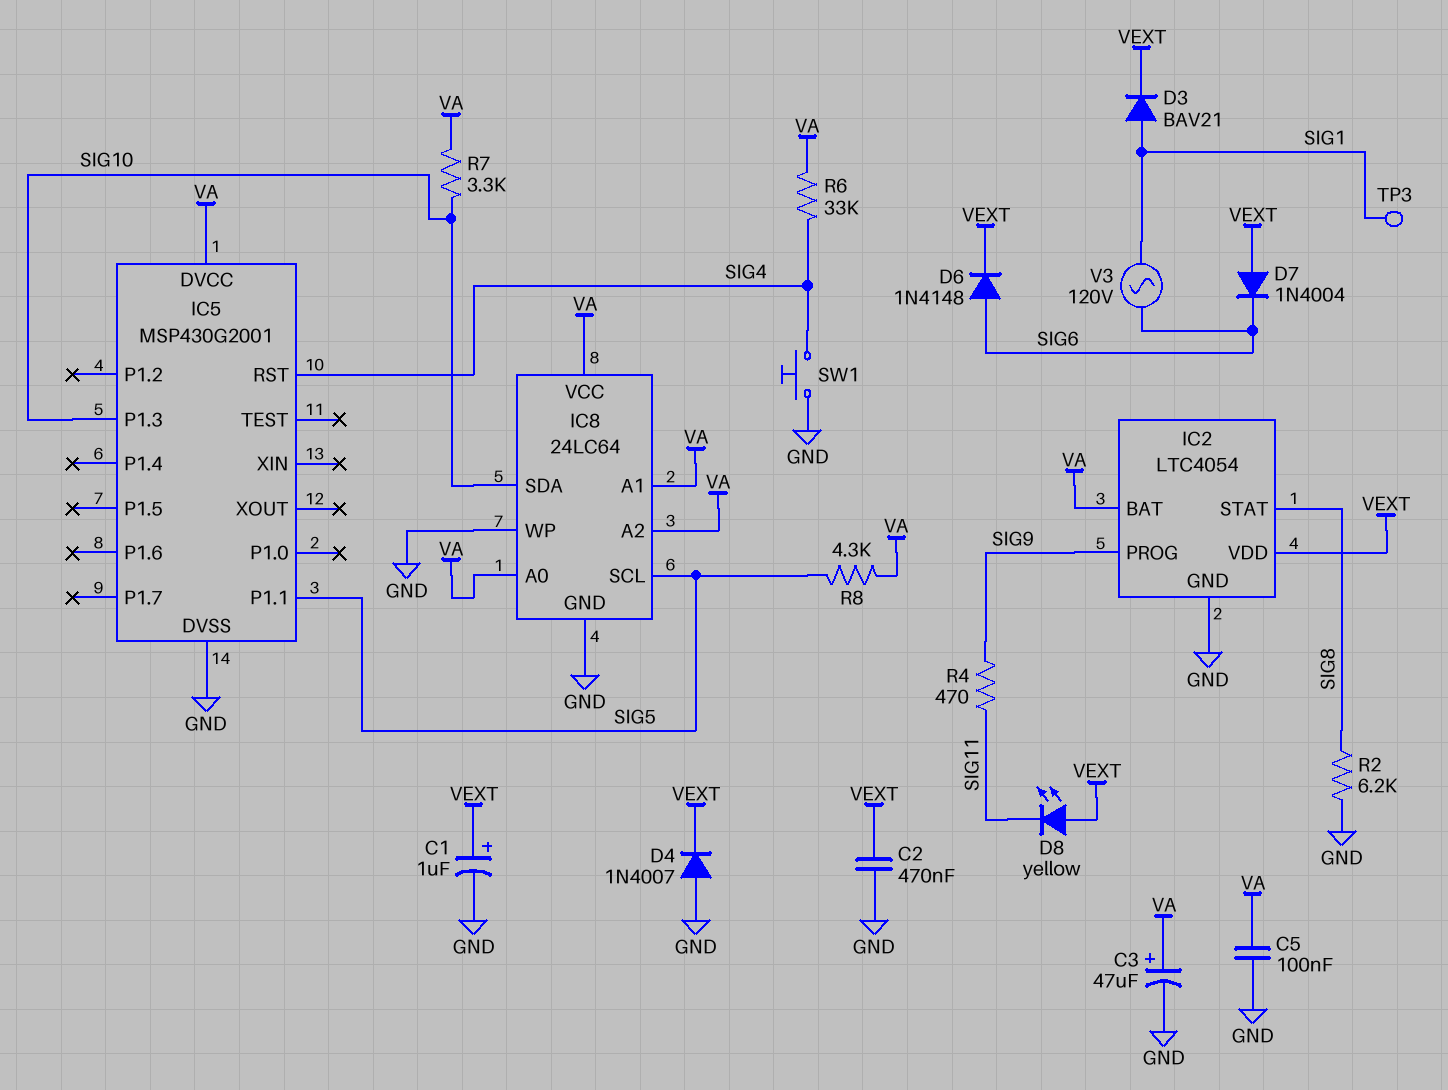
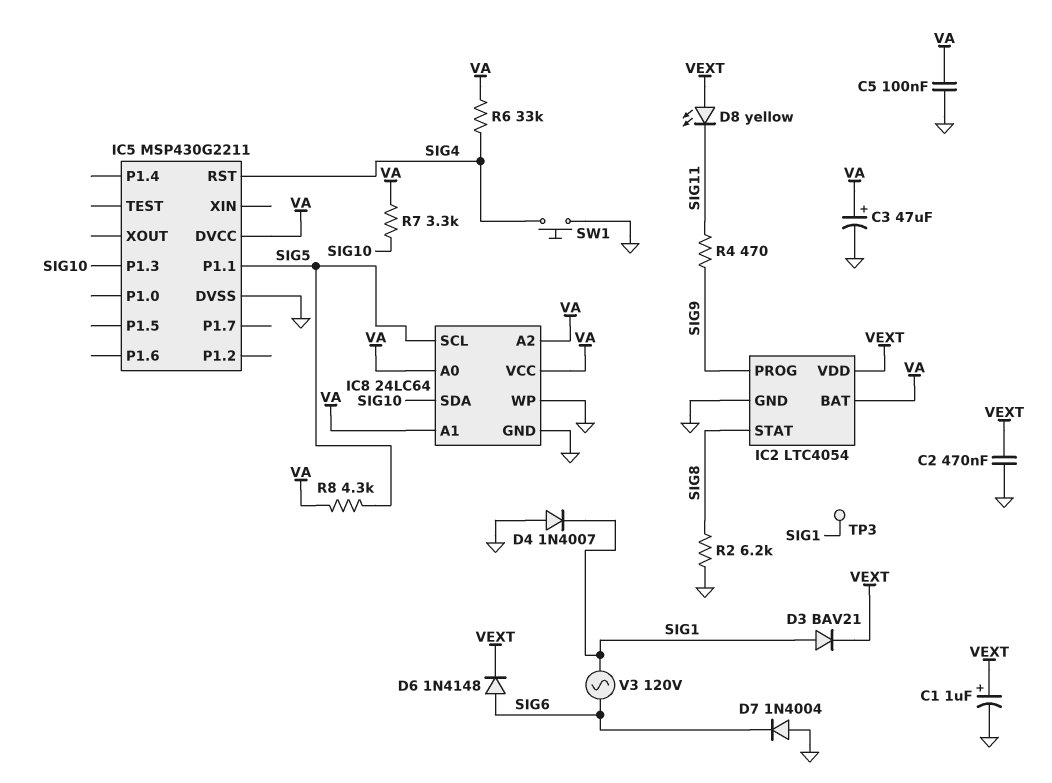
D4: diode 1N4007 (A GND, K VEXT) -> diode 1N4007 (A GND, K SIG1)
D7: diode 1N4004 (A VEXT, K SIG6) -> diode 1N4004 (A GND, K SIG6)
IC5: MSP430G2001 -> MSP430G2211

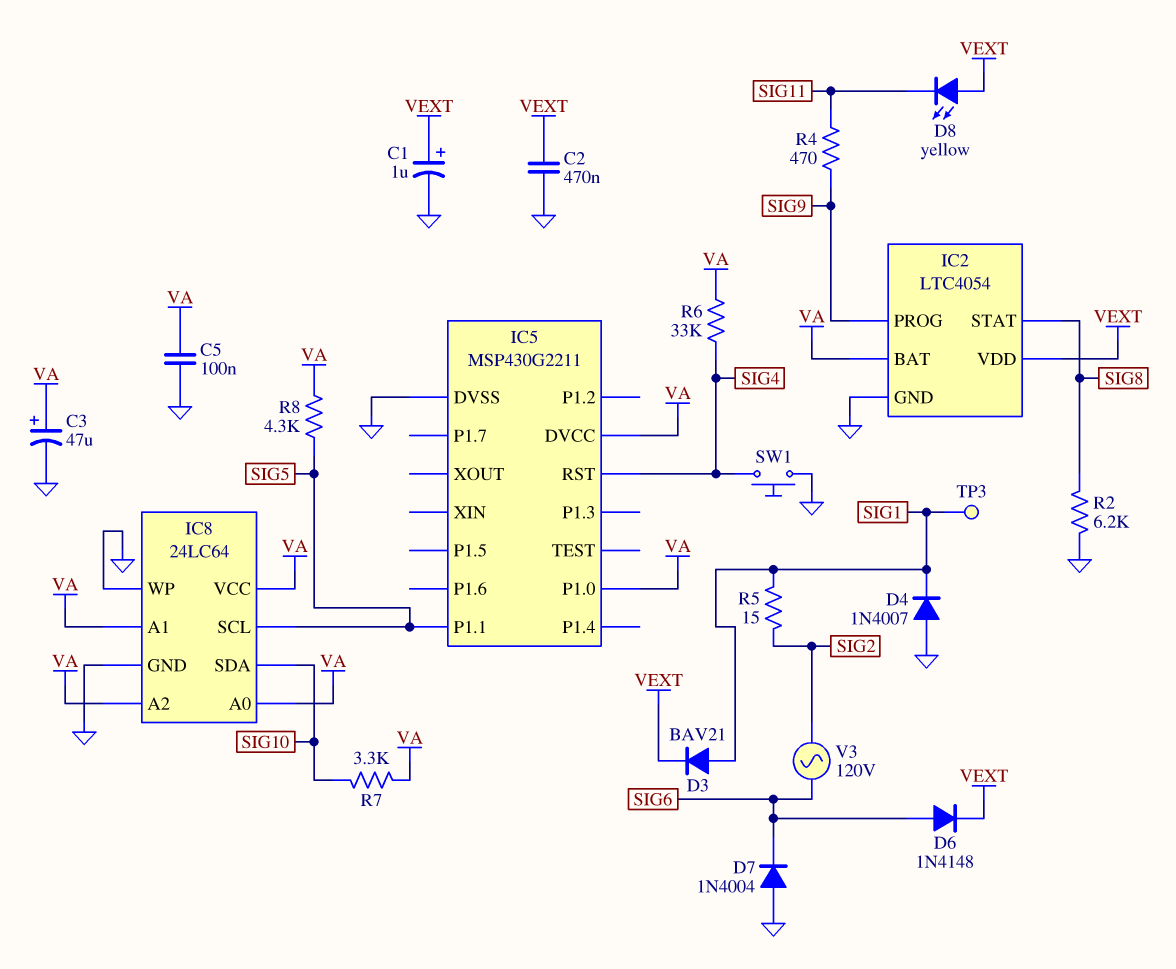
IC5 pin P1.0: none -> VA
IC5 pin P1.3: SIG10 -> none
R5: none -> 15 (SIG1, SIG2)
V3: AC 120V (SIG1, SIG6) -> AC 120V (SIG2, SIG6)

